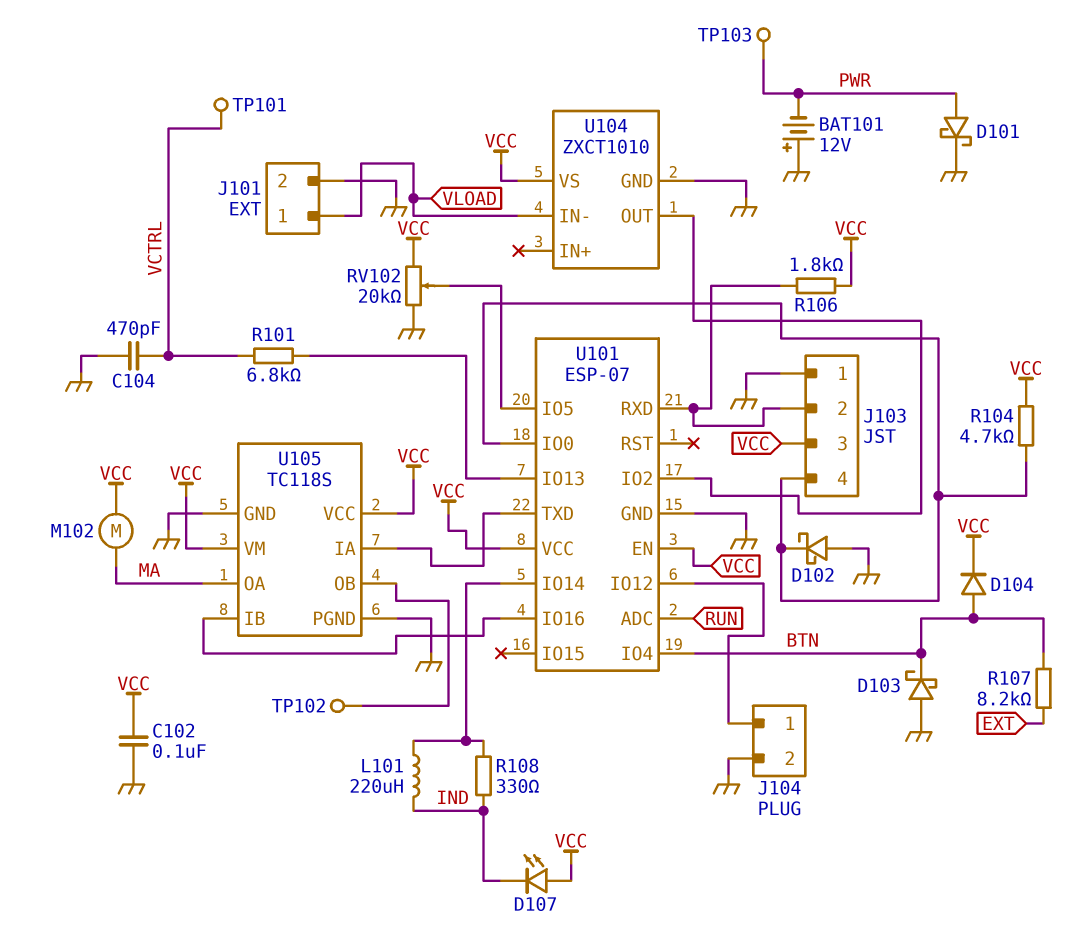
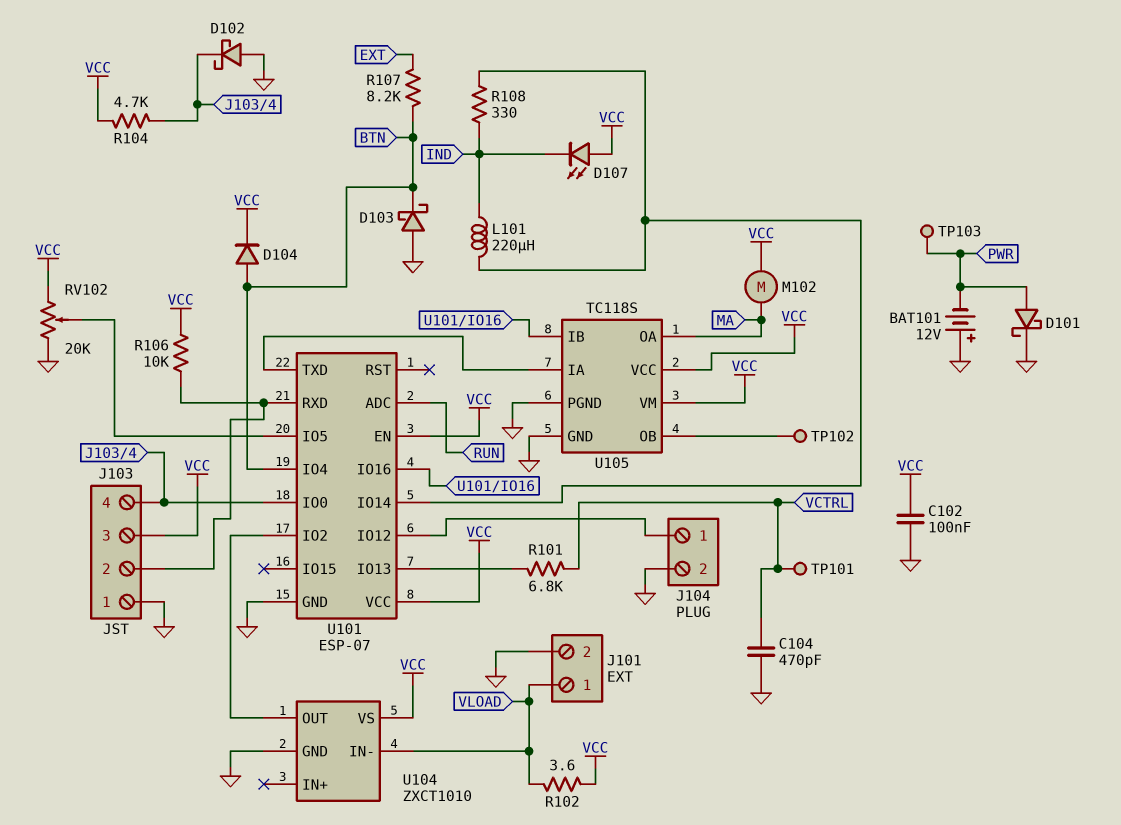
R102: none -> 3.6 (VCC, VLOAD)
R106: 1.8k (J103/2, VCC) -> 10k (J103/2, VCC)

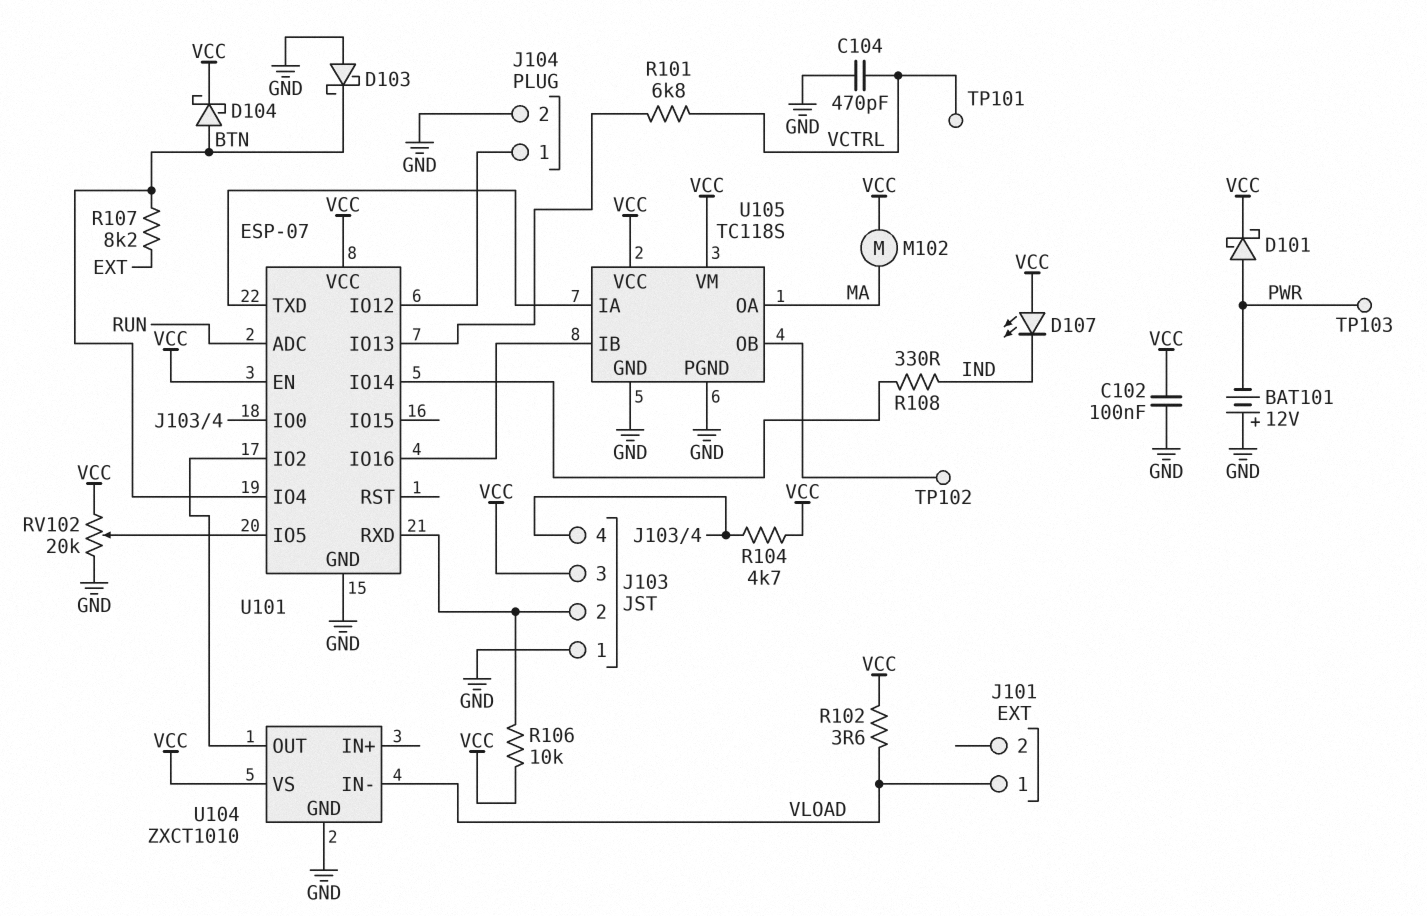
D101: schottky (A PWR, K GND) -> schottky (A PWR, K VCC)
D102: schottky (A GND, K J103/4) -> none
D104: diode (A BTN, K VCC) -> schottky (A BTN, K VCC)
J101 pin 2: GND -> none
L101: 220uH (IND, U101/IO14) -> none

